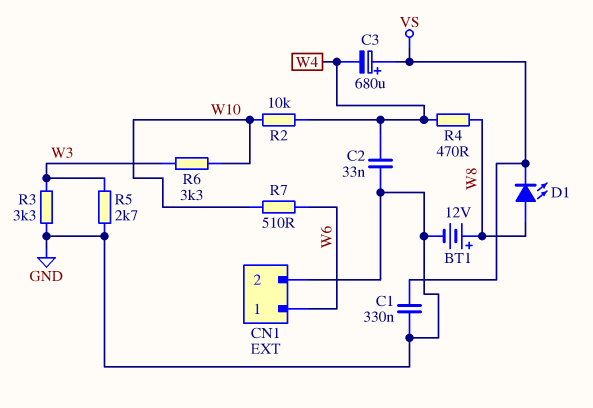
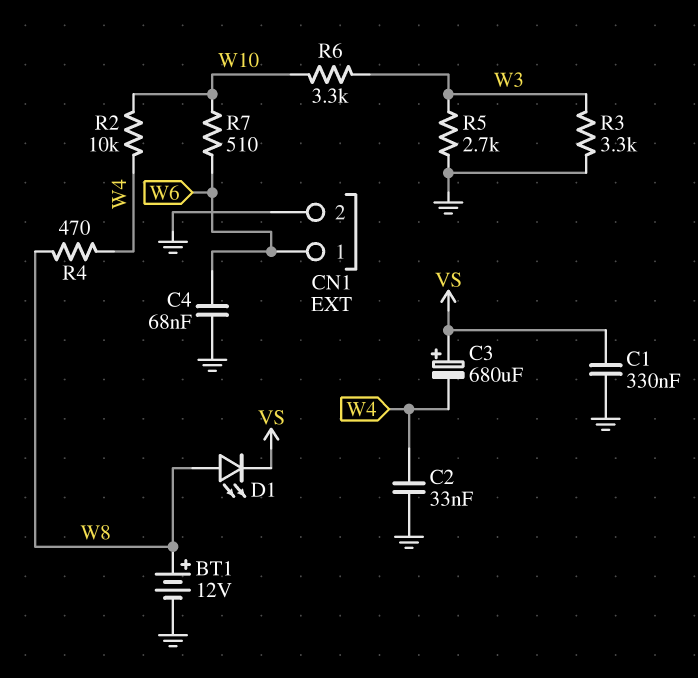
C4: none -> 68nF (GND, W6)

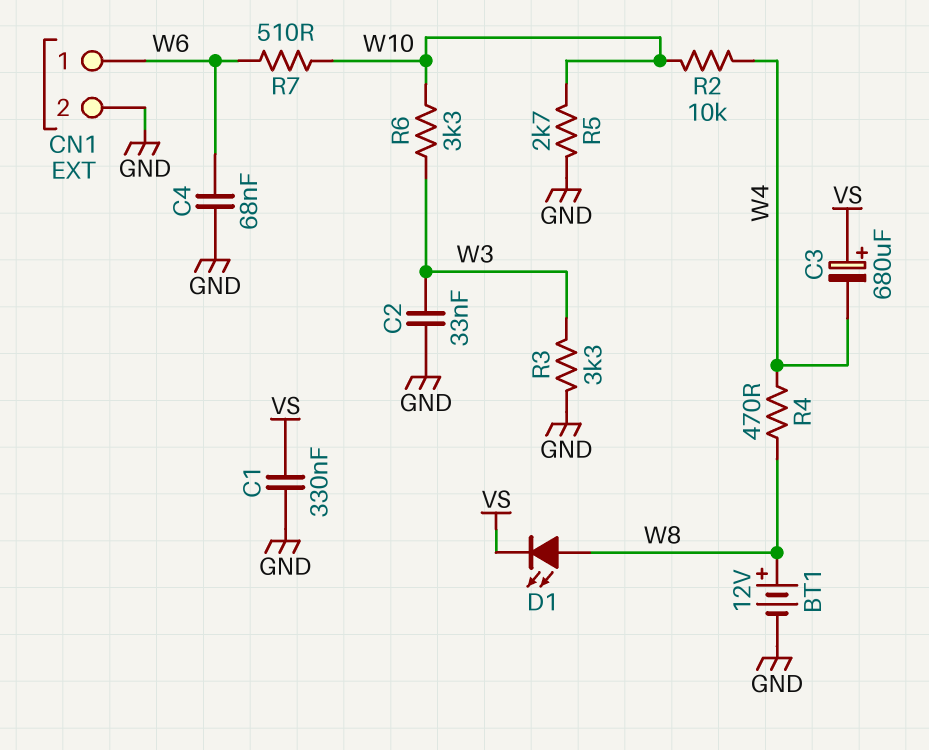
C2: 33nF (GND, W4) -> 33nF (GND, W3)
R5: 2.7k (GND, W3) -> 2.7k (GND, W10)

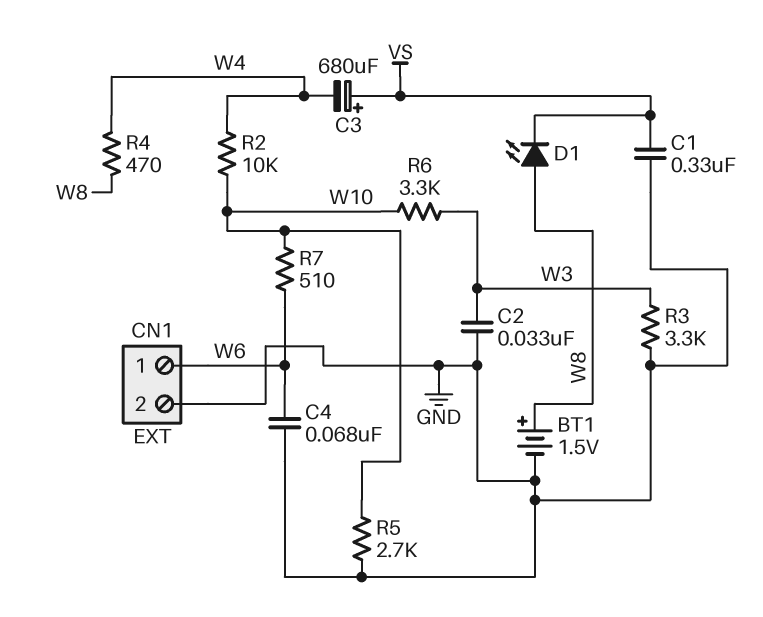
BT1: 12V (plus W8, minus GND) -> 1.5V (plus W8, minus GND)

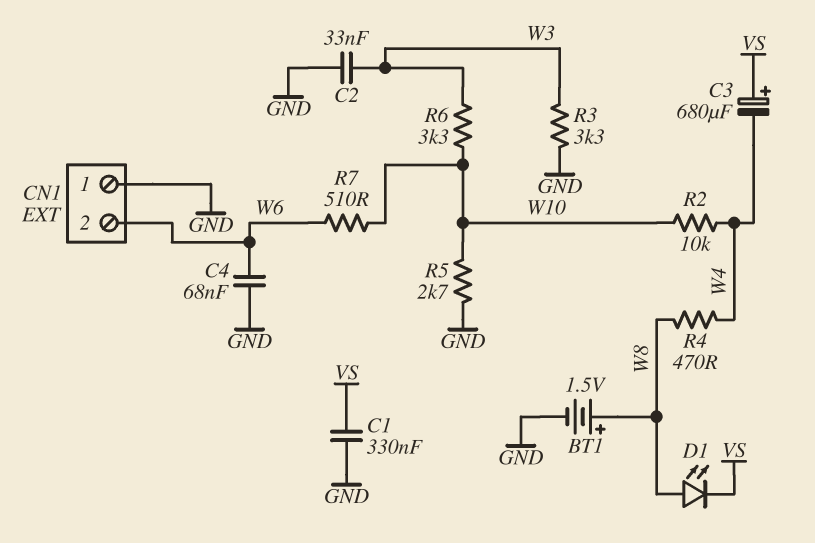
CN1 pin 1: W6 -> GND
CN1 pin 2: GND -> W6

